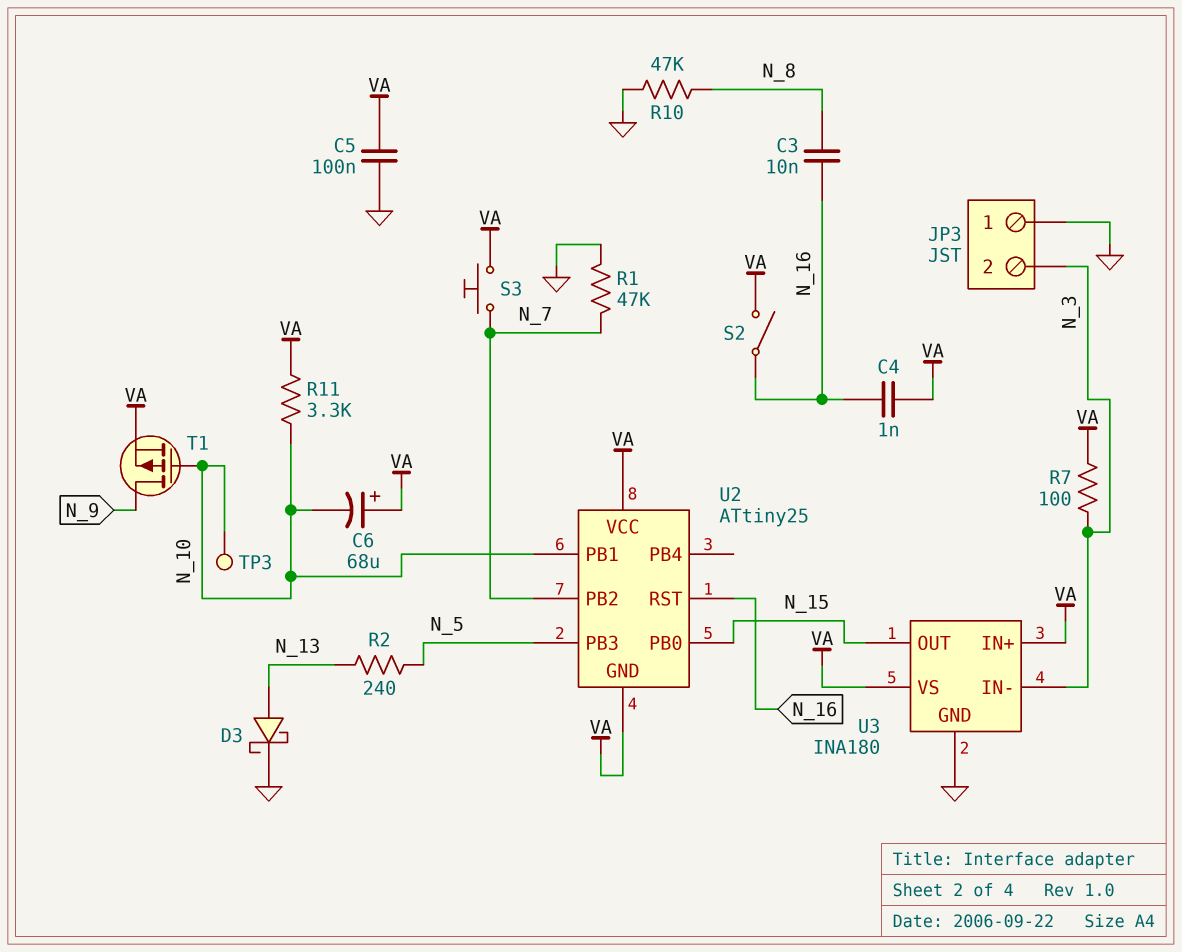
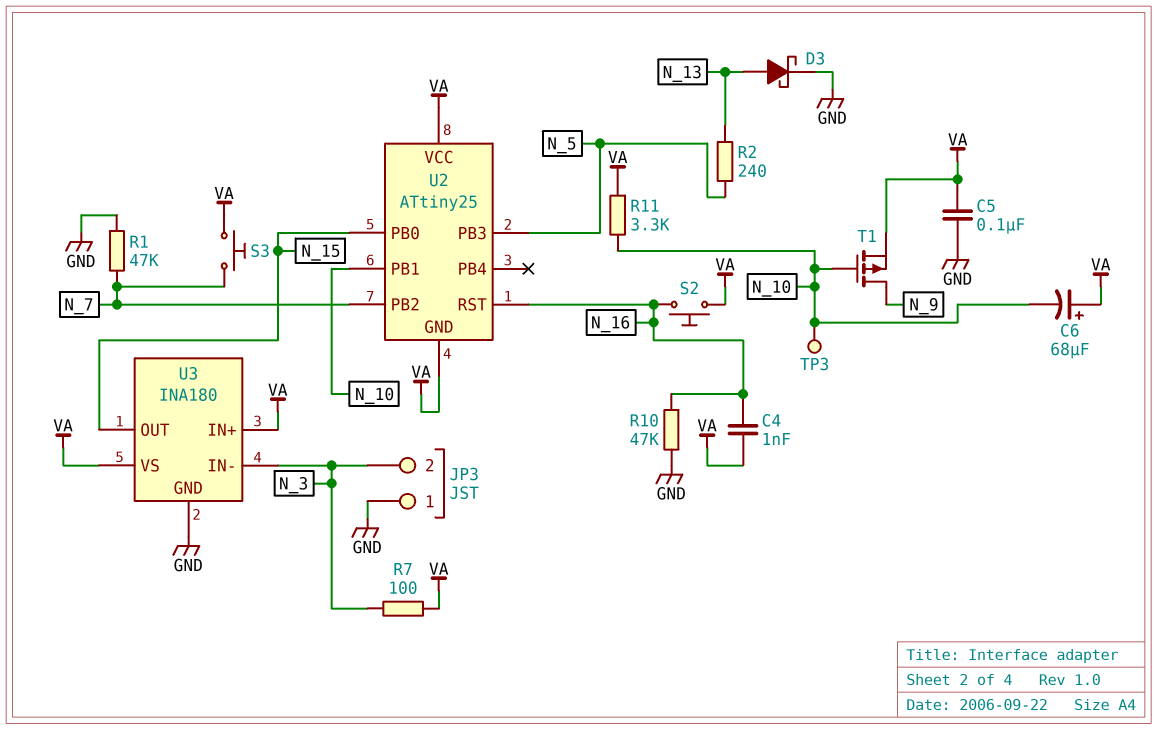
C3: 10nF (N_8, N_16) -> none
R10: 47k (GND, N_8) -> 47k (GND, N_16)
S2: switch (N_16, VA) -> button (N_16, VA)

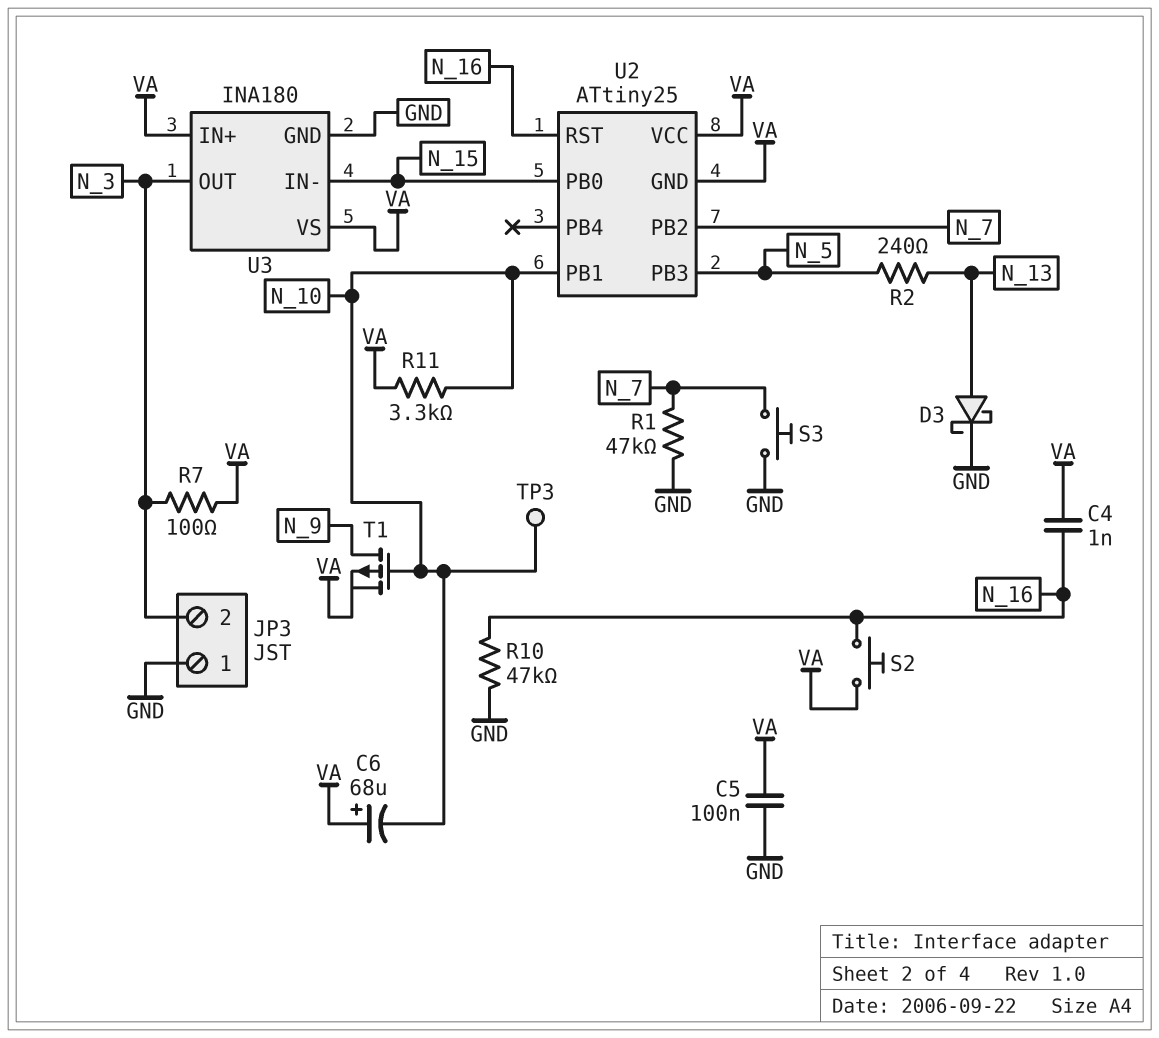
S3: button (N_7, VA) -> button (GND, N_7)
U3 pin IN-: N_3 -> N_15
U3 pin OUT: N_15 -> N_3

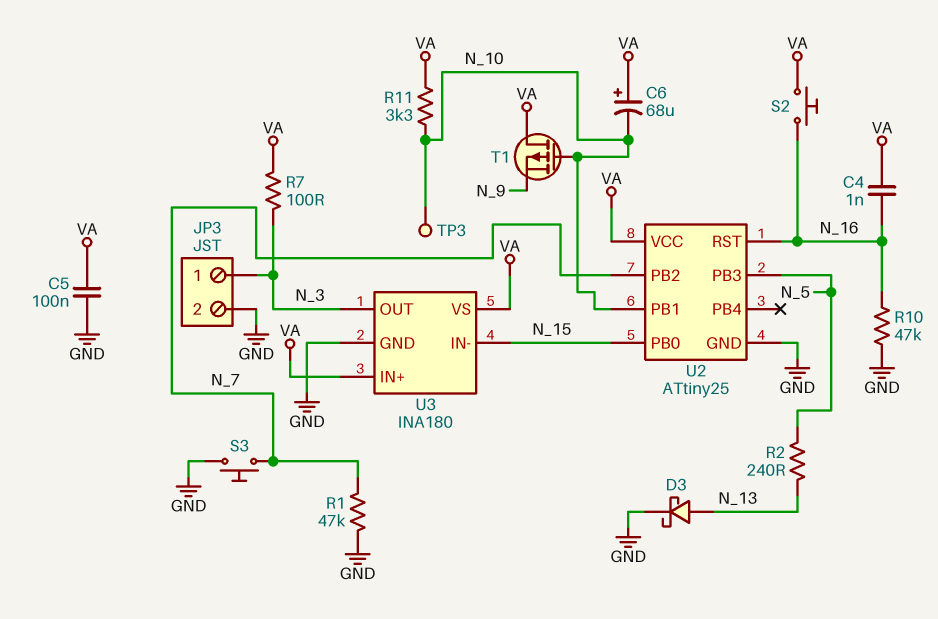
JP3 pin 1: GND -> N_3
JP3 pin 2: N_3 -> GND
T1: PMOS (G N_10, D N_9, S VA) -> PMOS (G N_10, D VA, S N_9)
U2 pin GND: VA -> GND

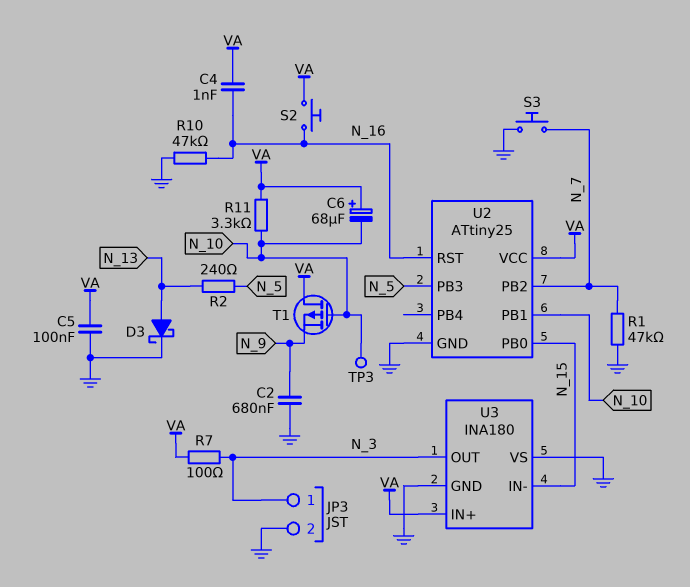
C2: none -> 680nF (GND, N_9)
U3 pin VS: VA -> GND

